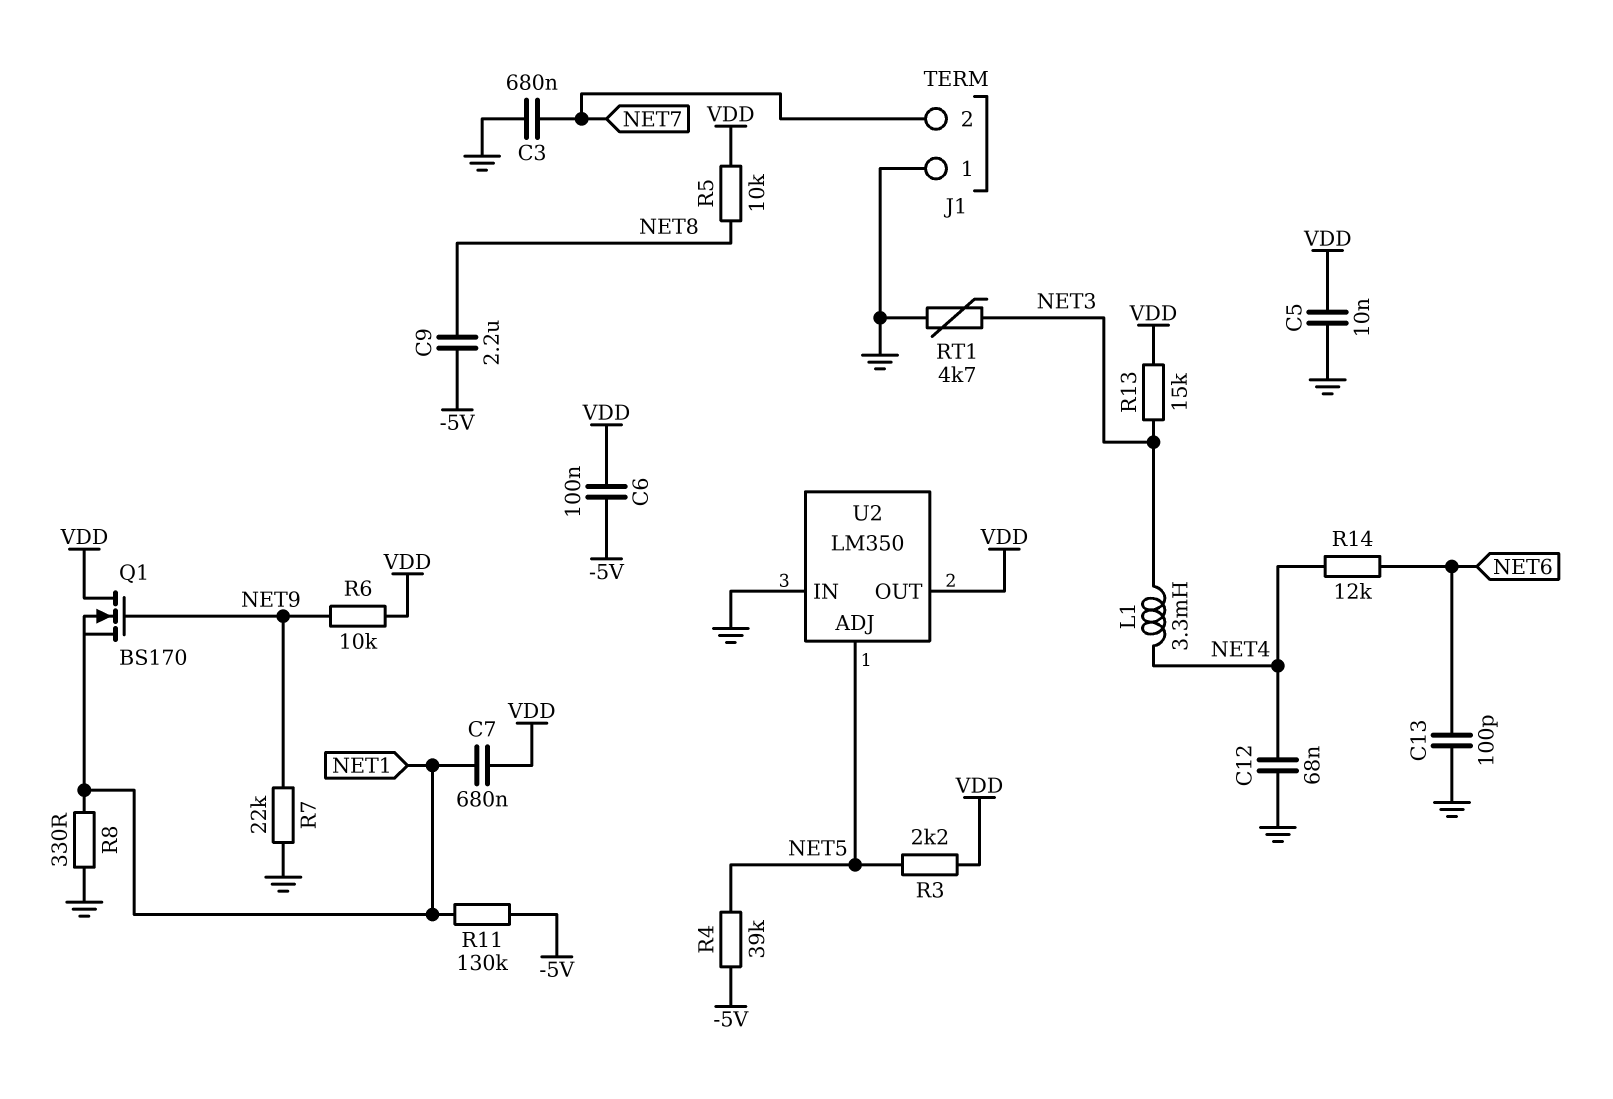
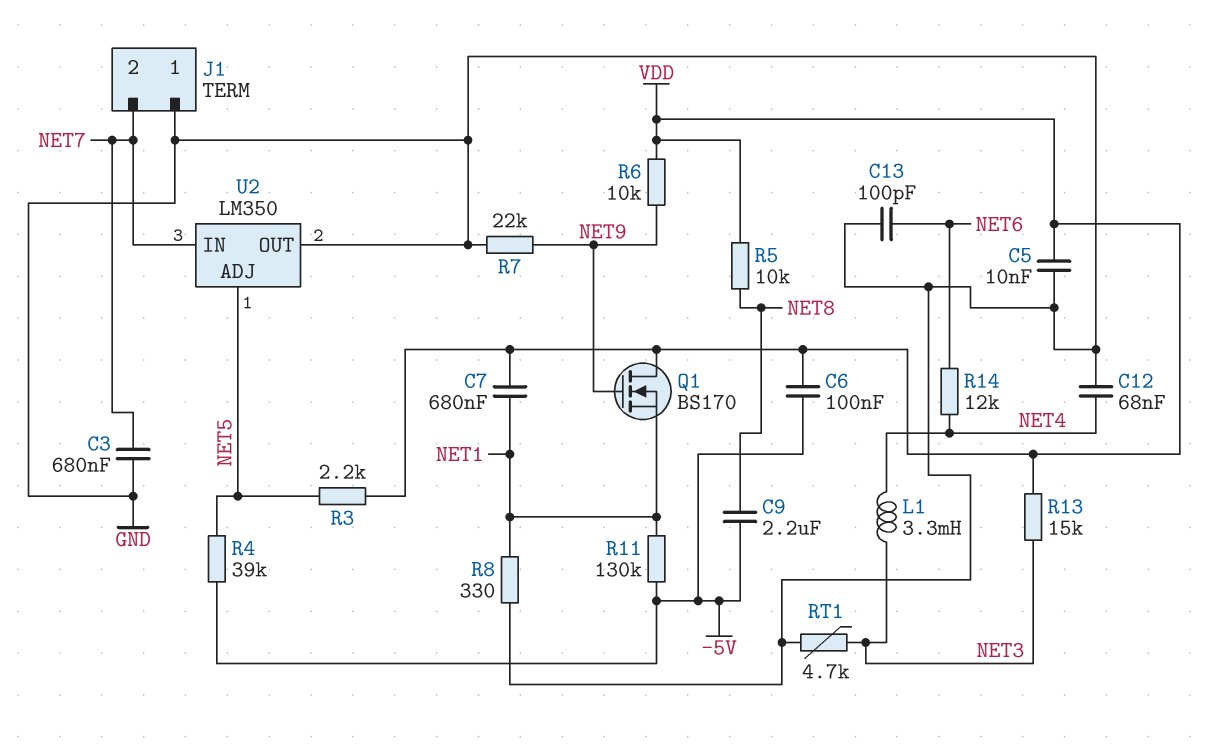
U2 pin IN: GND -> NET7
U2 pin OUT: VDD -> GND

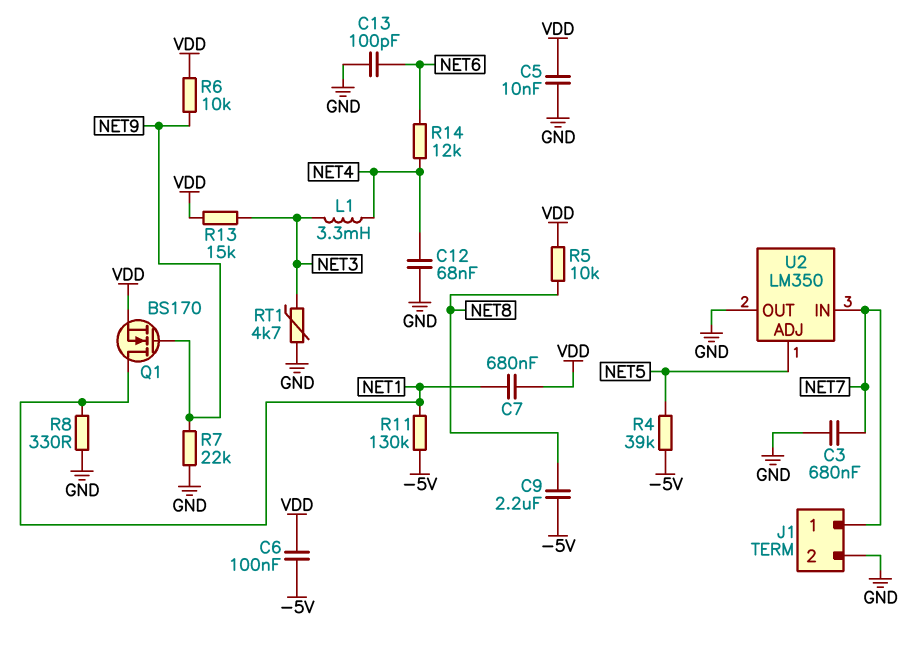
J1 pin 1: GND -> NET7
J1 pin 2: NET7 -> GND
Q1: NMOS BS170 (G NET9, D VDD, S NET1) -> NMOS BS170 (G NET9, D NET1, S VDD)
R3: 2.2k (NET5, VDD) -> none

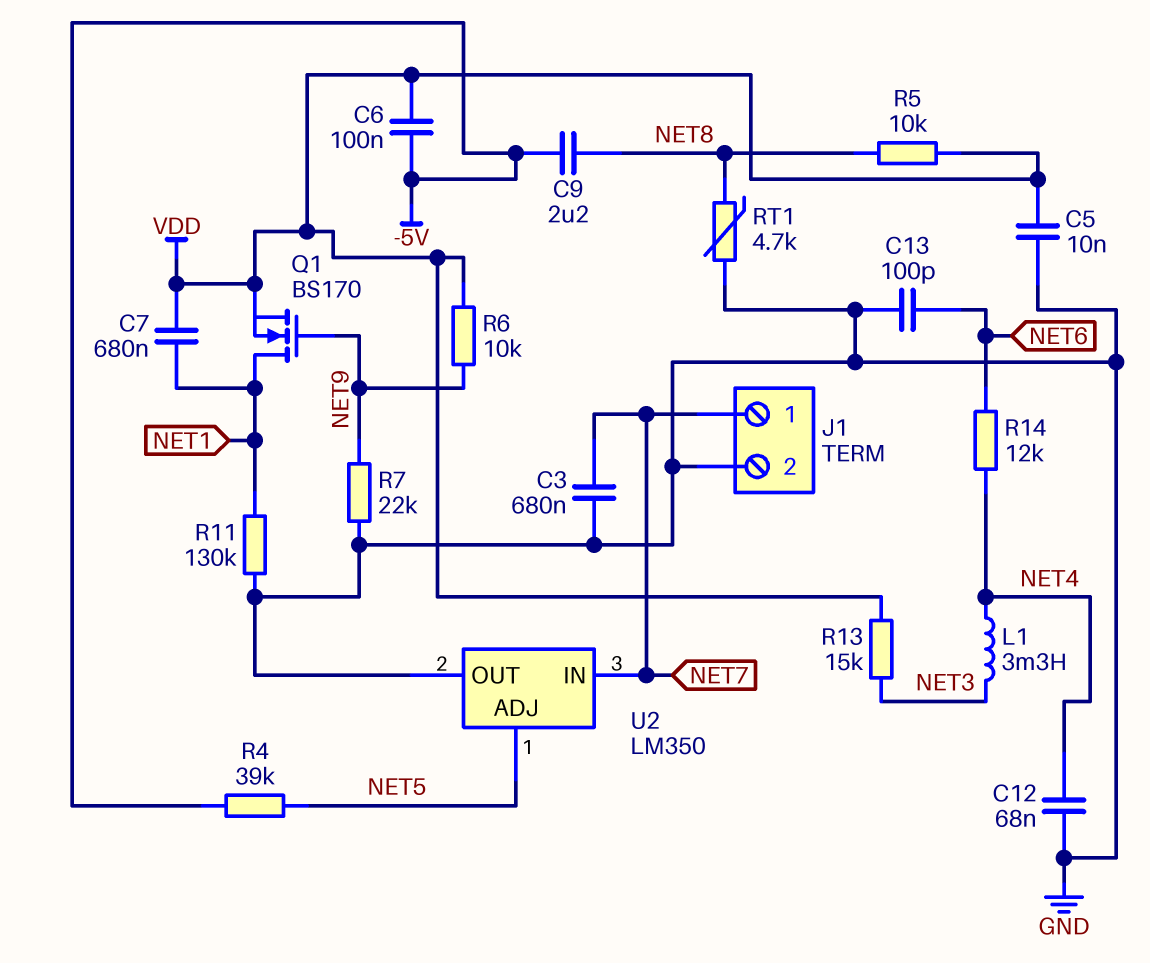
R8: 330 (GND, NET1) -> none
R11: 130k (-5V, NET1) -> 130k (GND, NET1)
RT1: 4.7k (GND, NET3) -> 4.7k (GND, NET8)

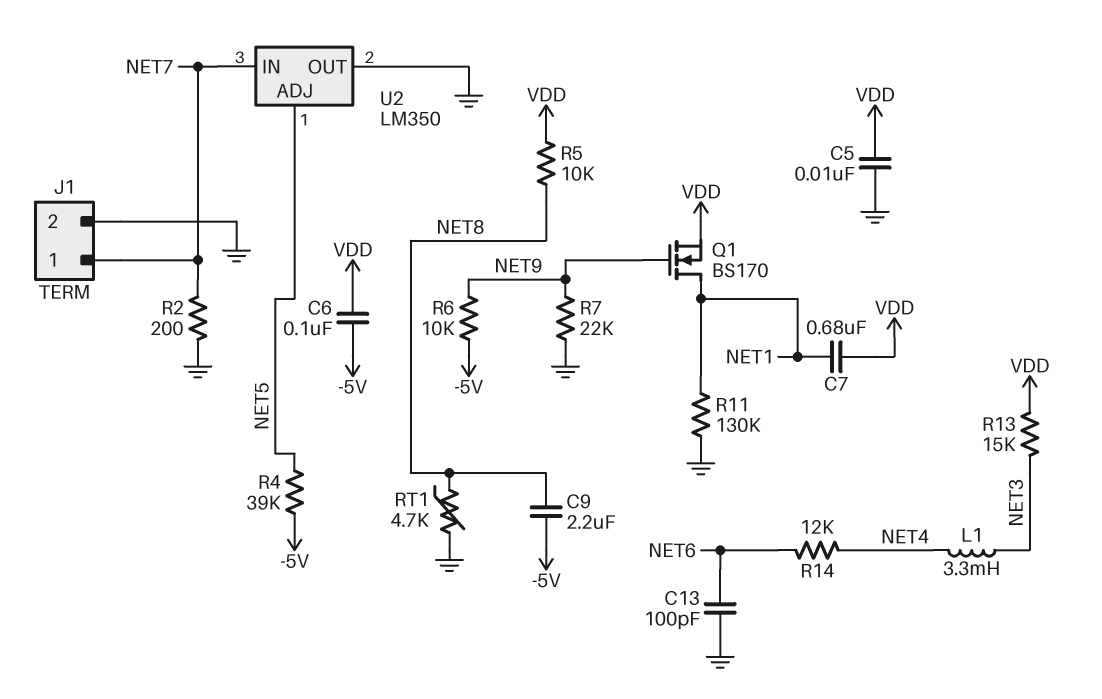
C3: 680nF (GND, NET7) -> none
C12: 68nF (GND, NET4) -> none
R2: none -> 200 (GND, NET7)
R6: 10k (NET9, VDD) -> 10k (-5V, NET9)

